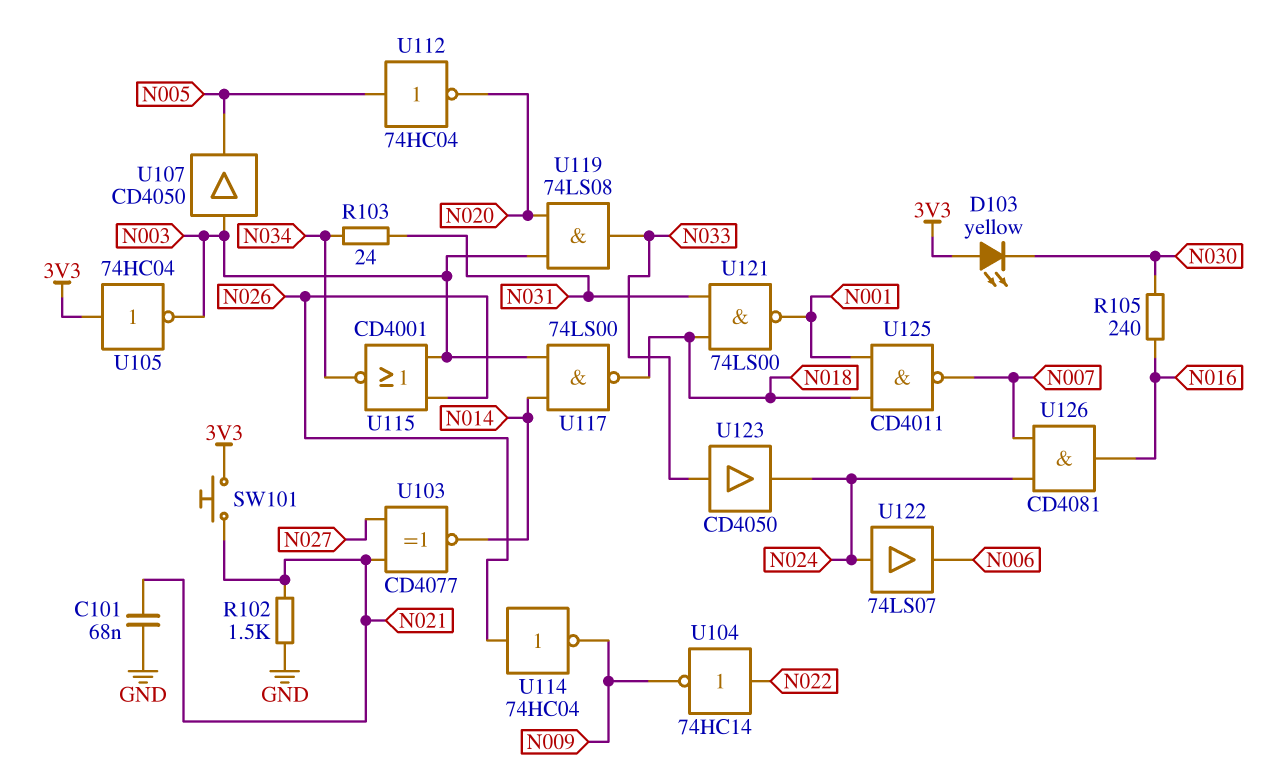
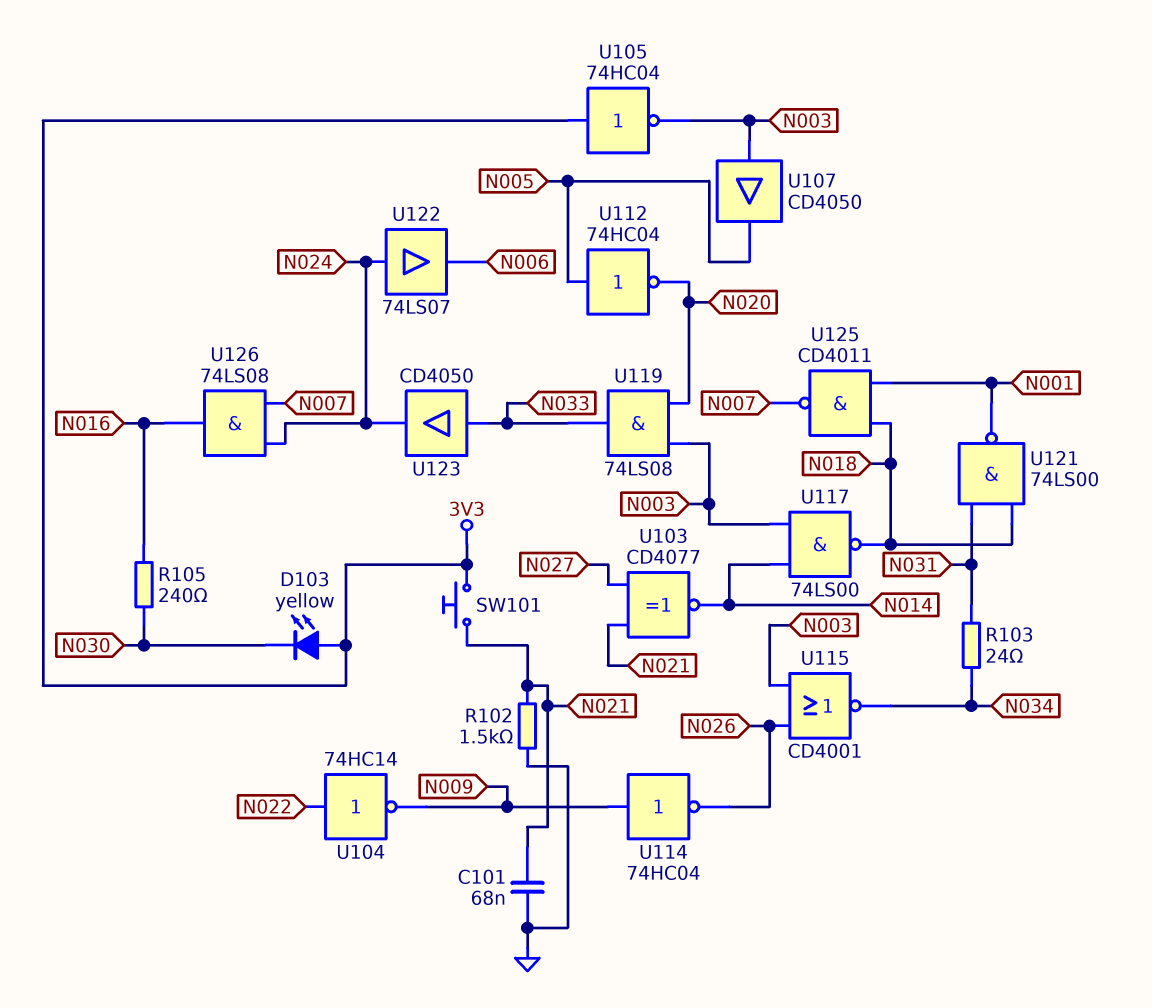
U114: NOT 74HC04 (in N026, out N009) -> NOT 74HC04 (in N009, out N026)
U126: AND CD4081 (in N007, in N024, out N016) -> AND 74LS08 (in N007, in N024, out N016)

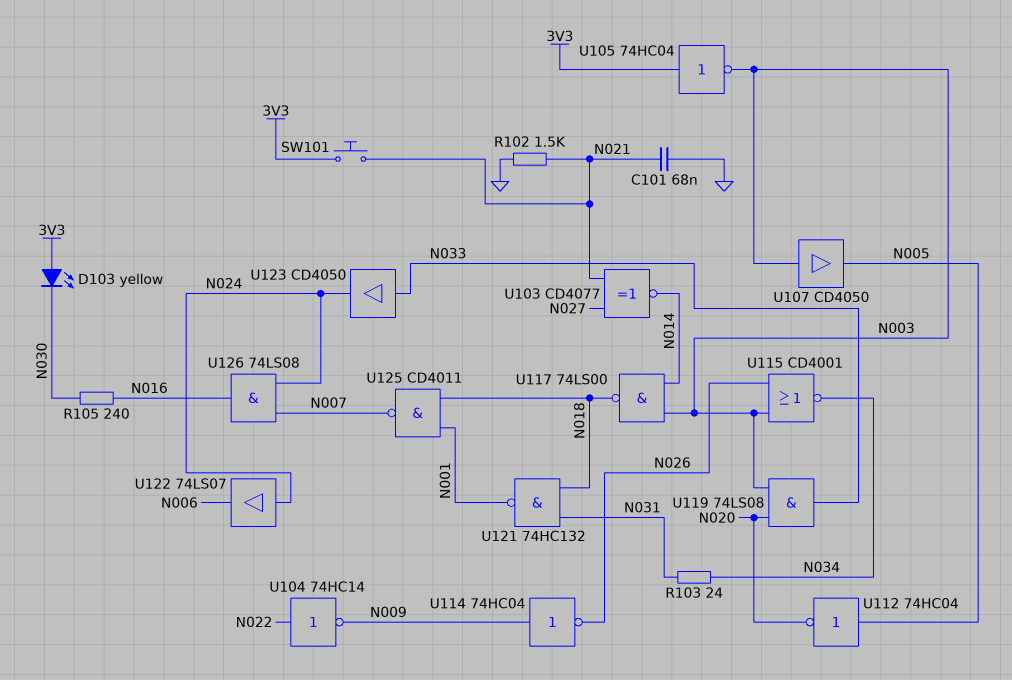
U121: NAND 74LS00 (in N018, in N031, out N001) -> NAND 74HC132 (in N018, in N031, out N001)

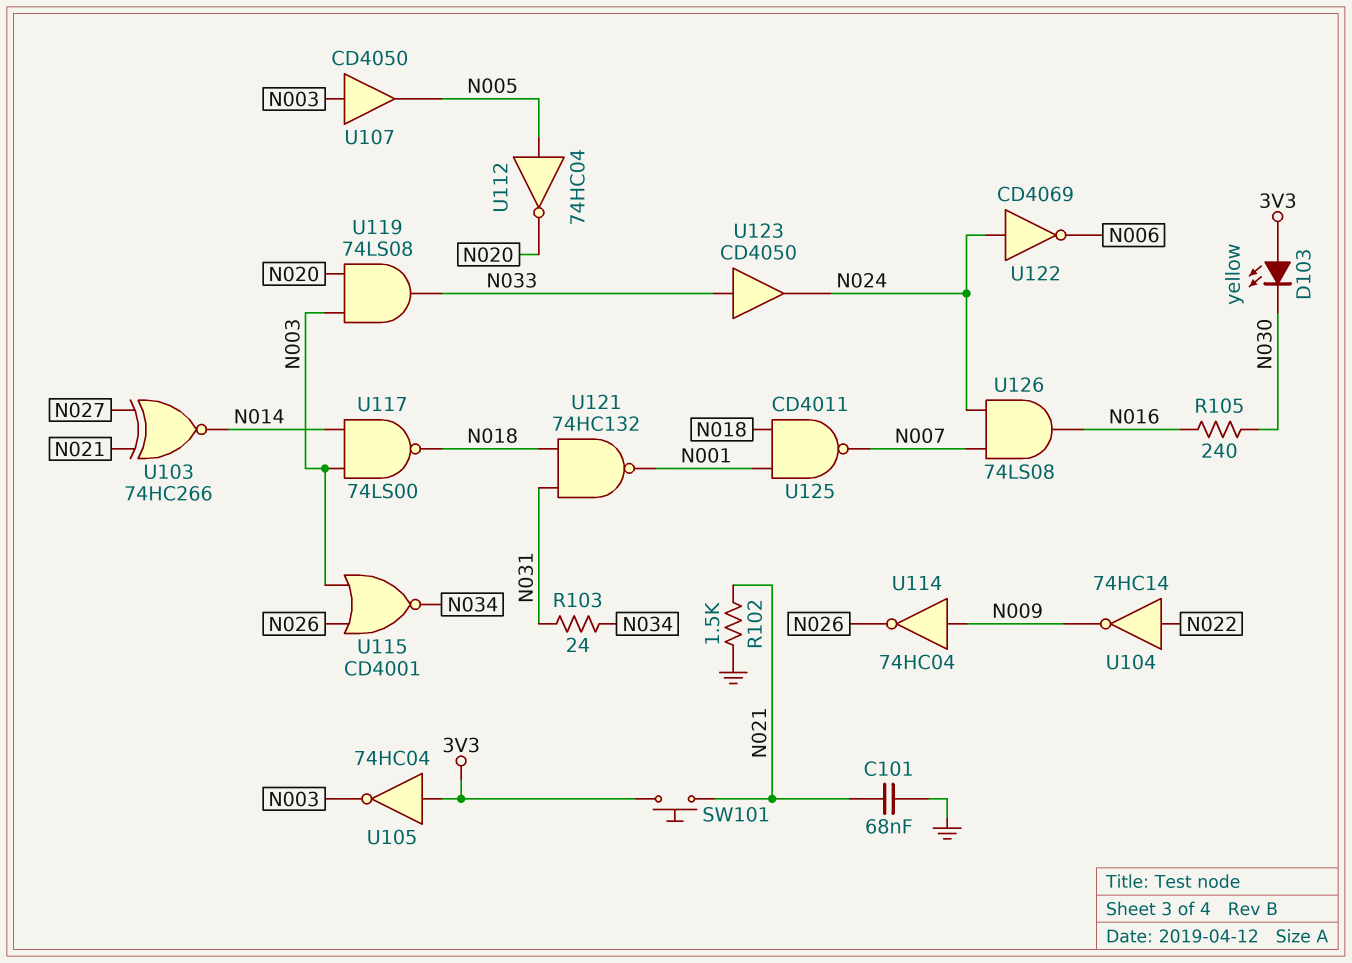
U103: XNOR CD4077 (in N021, in N027, out N014) -> XNOR 74HC266 (in N021, in N027, out N014)
U122: buffer 74LS07 (in N024, out N006) -> NOT CD4069 (in N024, out N006)

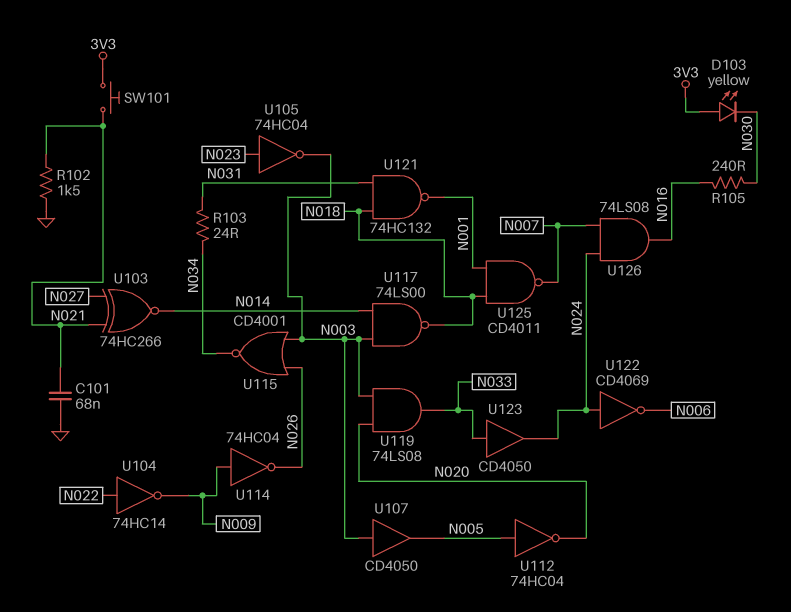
U105: NOT 74HC04 (in 3V3, out N003) -> NOT 74HC04 (in N023, out N003)

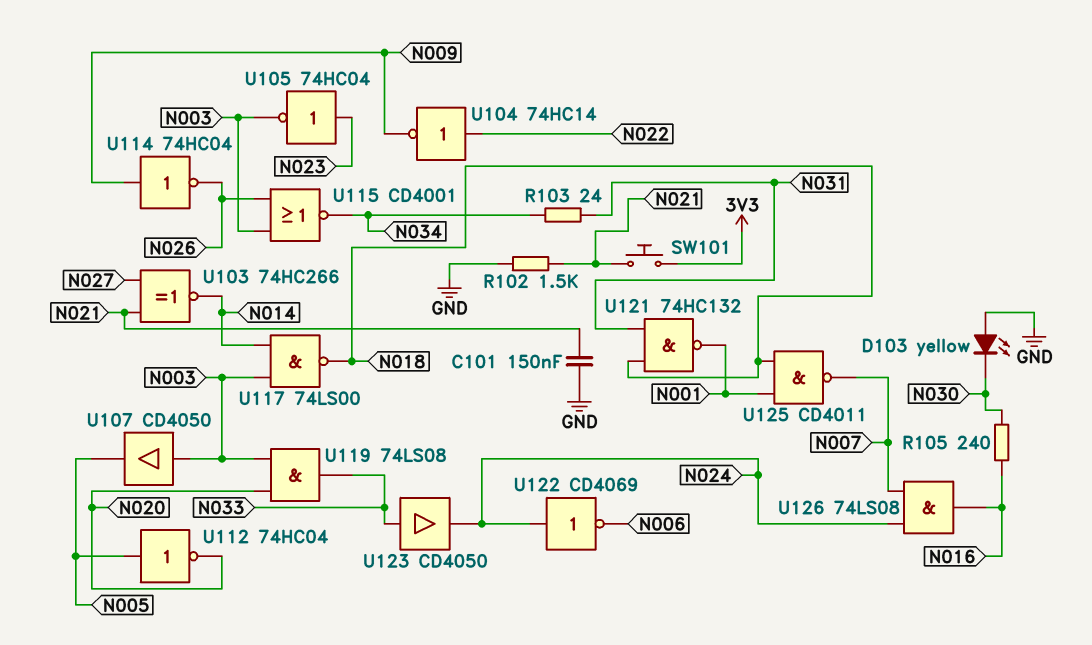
C101: 68nF (GND, N021) -> 150nF (GND, N021)
D103: LED yellow (A 3V3, K N030) -> LED yellow (A GND, K N030)

